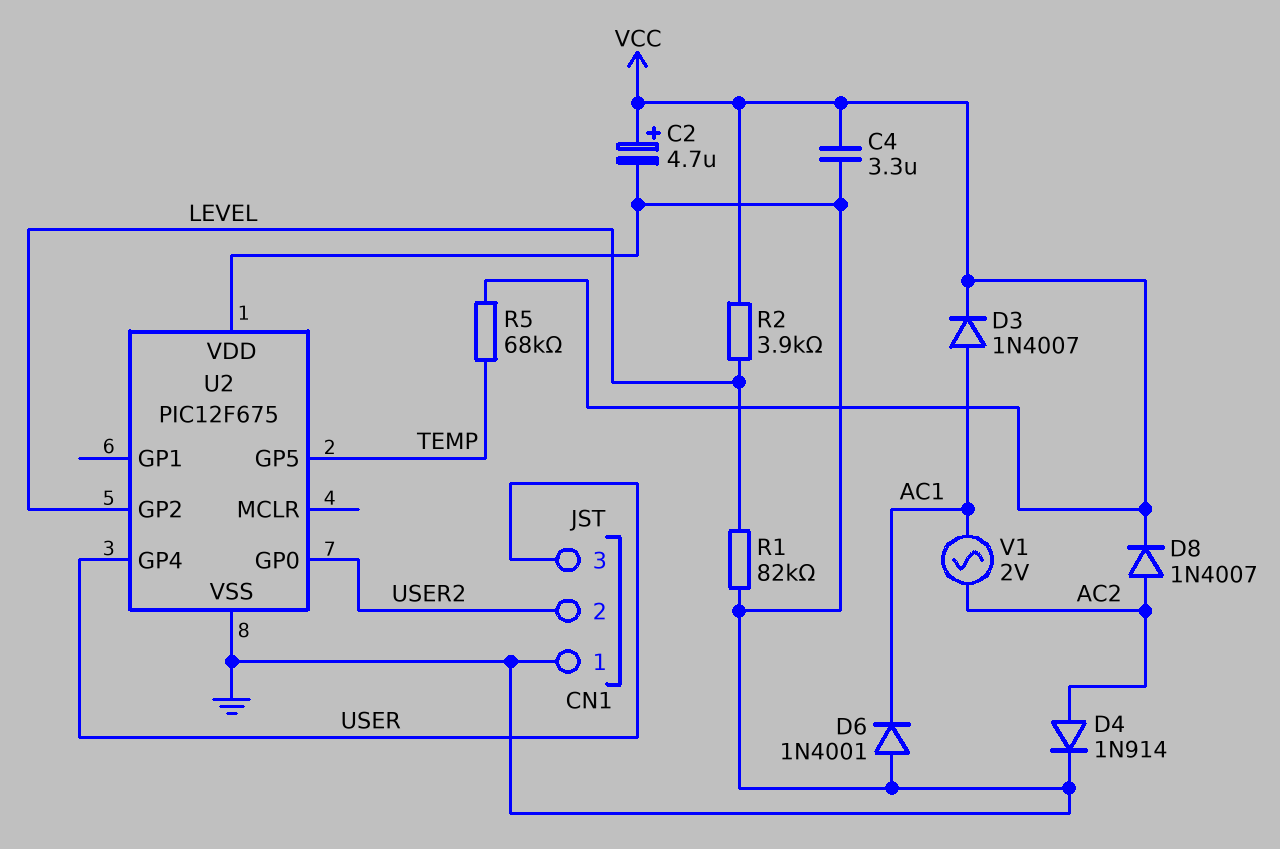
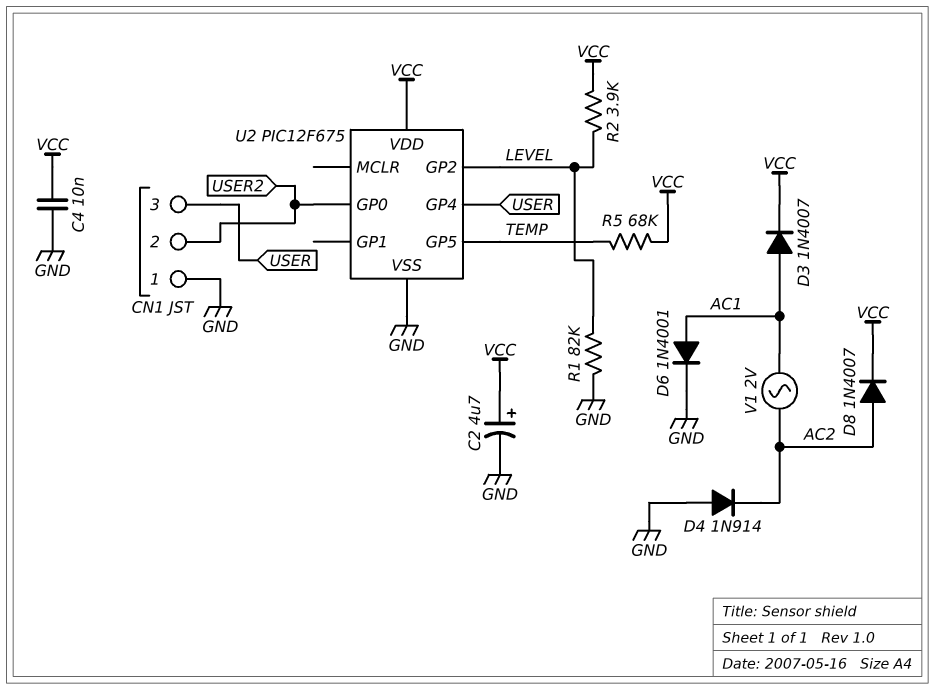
C4: 3.3uF (GND, VCC) -> 10nF (GND, VCC)
D4: diode 1N914 (A AC2, K GND) -> diode 1N914 (A GND, K AC2)
D6: diode 1N4001 (A GND, K AC1) -> diode 1N4001 (A AC1, K GND)
U2 pin VDD: GND -> VCC

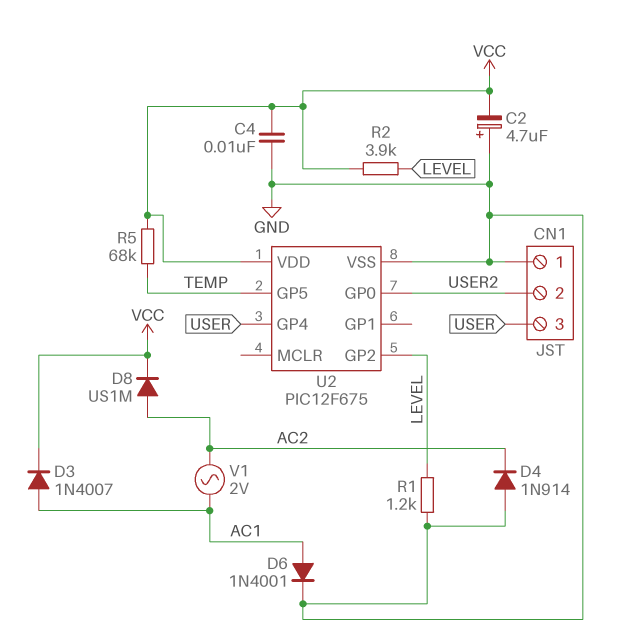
C2: 4.7uF (plus VCC, minus GND) -> 4.7uF (plus GND, minus VCC)
D8: diode 1N4007 (A AC2, K VCC) -> diode US1M (A AC2, K VCC)
R1: 82k (GND, LEVEL) -> 1.2k (GND, LEVEL)

